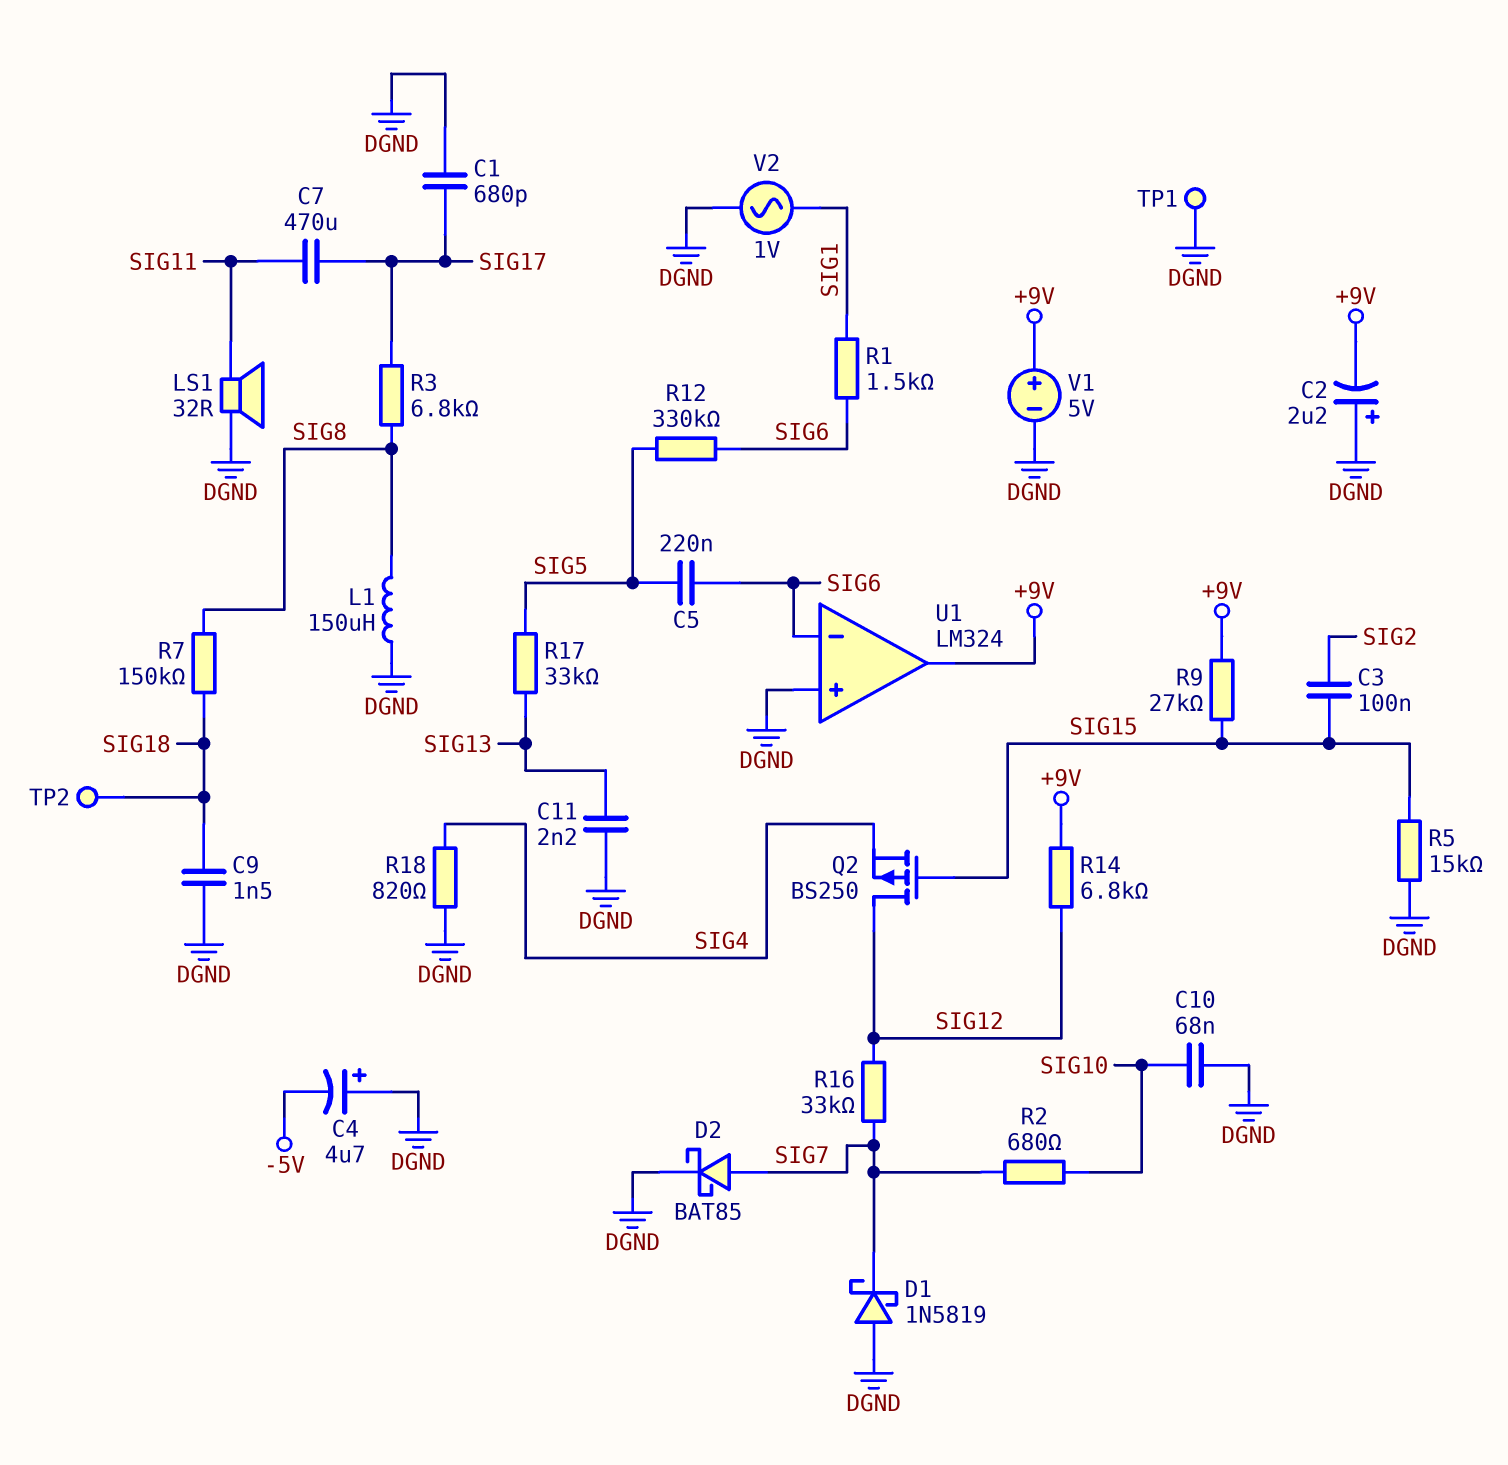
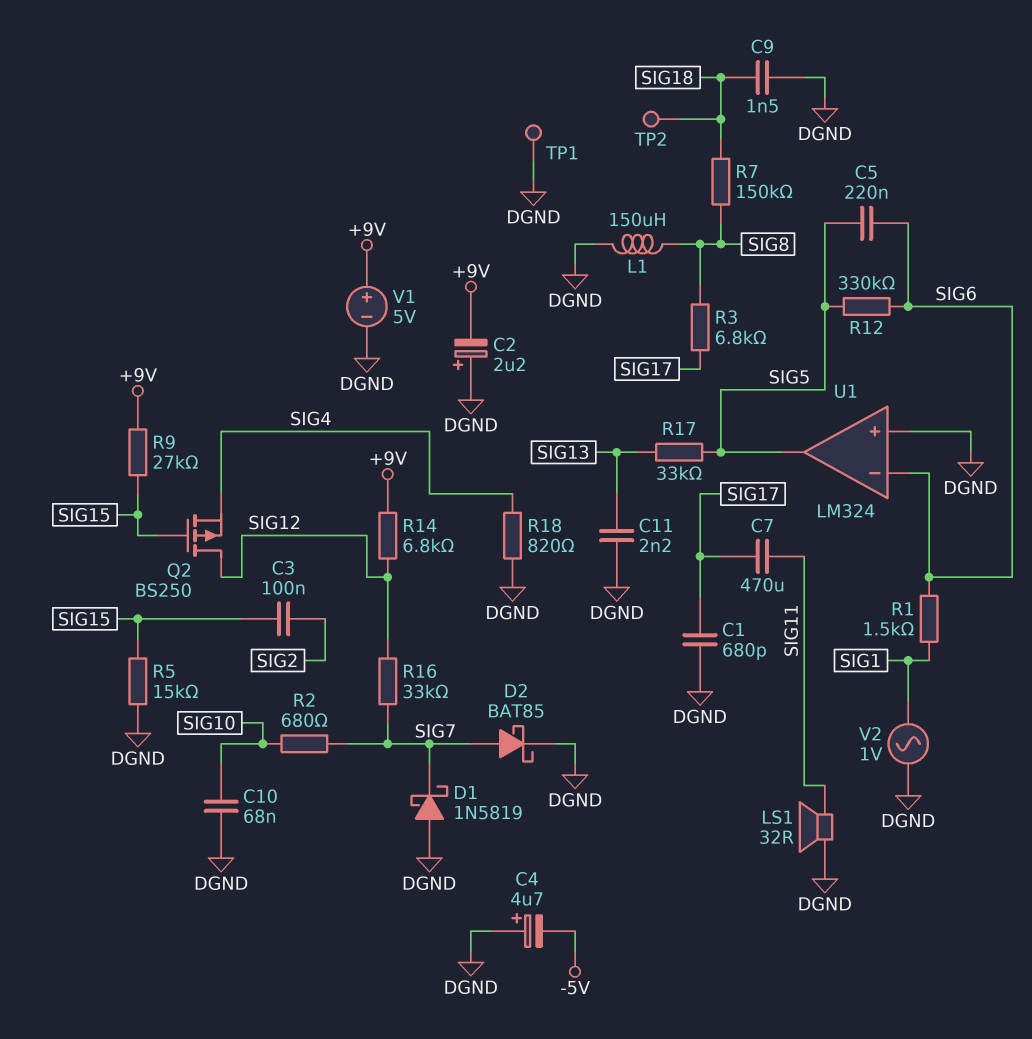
U1 pin out: +9V -> SIG5

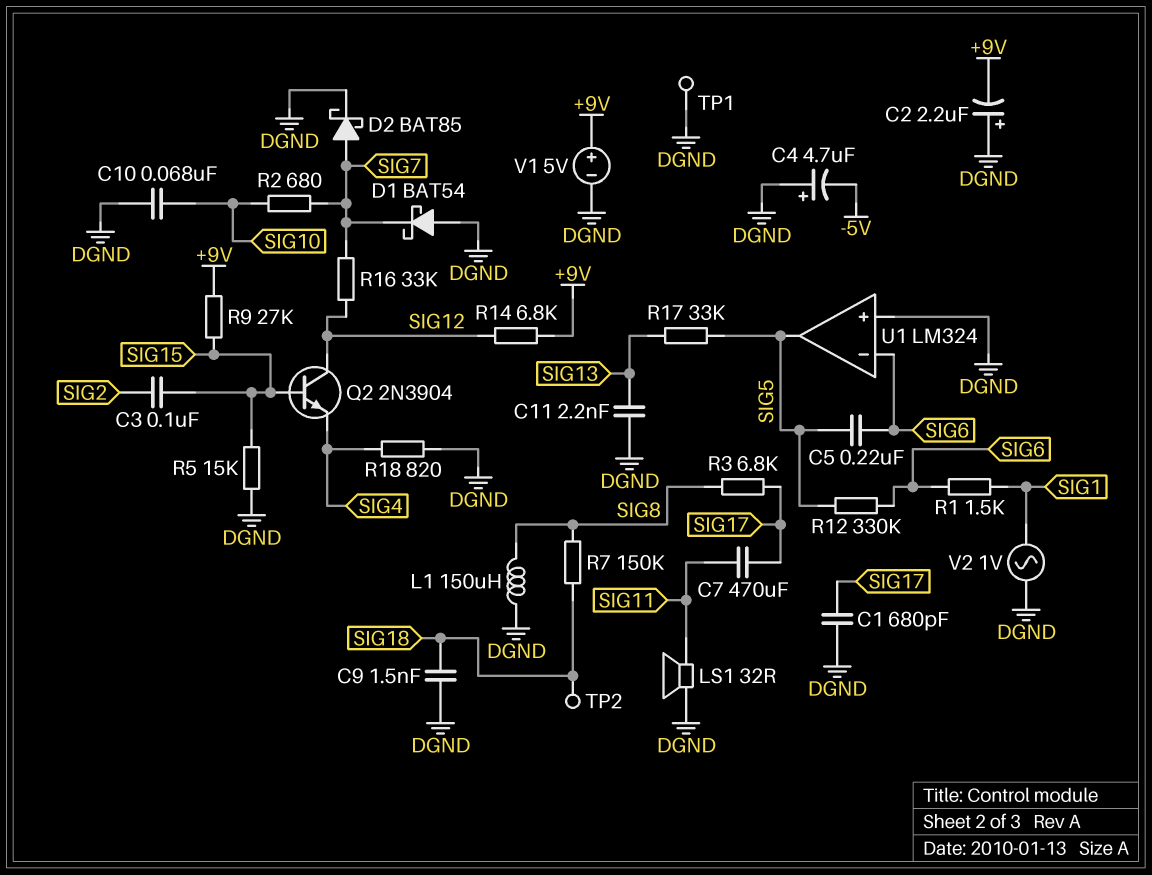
D1: schottky 1N5819 (A DGND, K SIG7) -> schottky BAT54 (A DGND, K SIG7)
Q2: PMOS BS250 (G SIG15, D SIG12, S SIG4) -> NPN 2N3904 (B SIG15, C SIG12, E SIG4)

